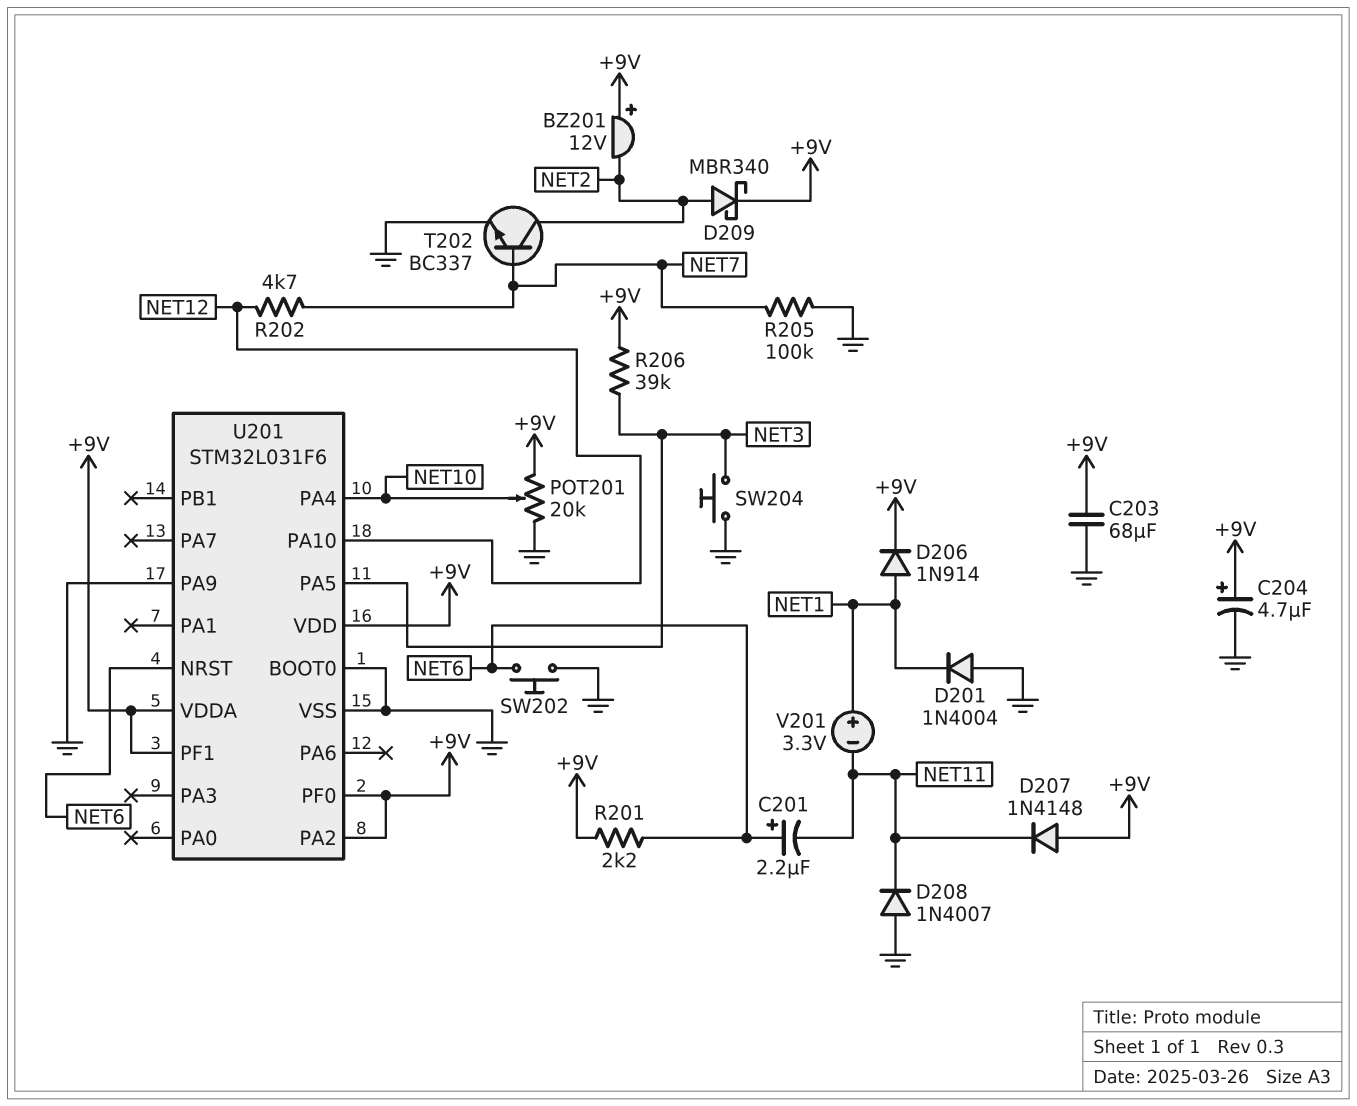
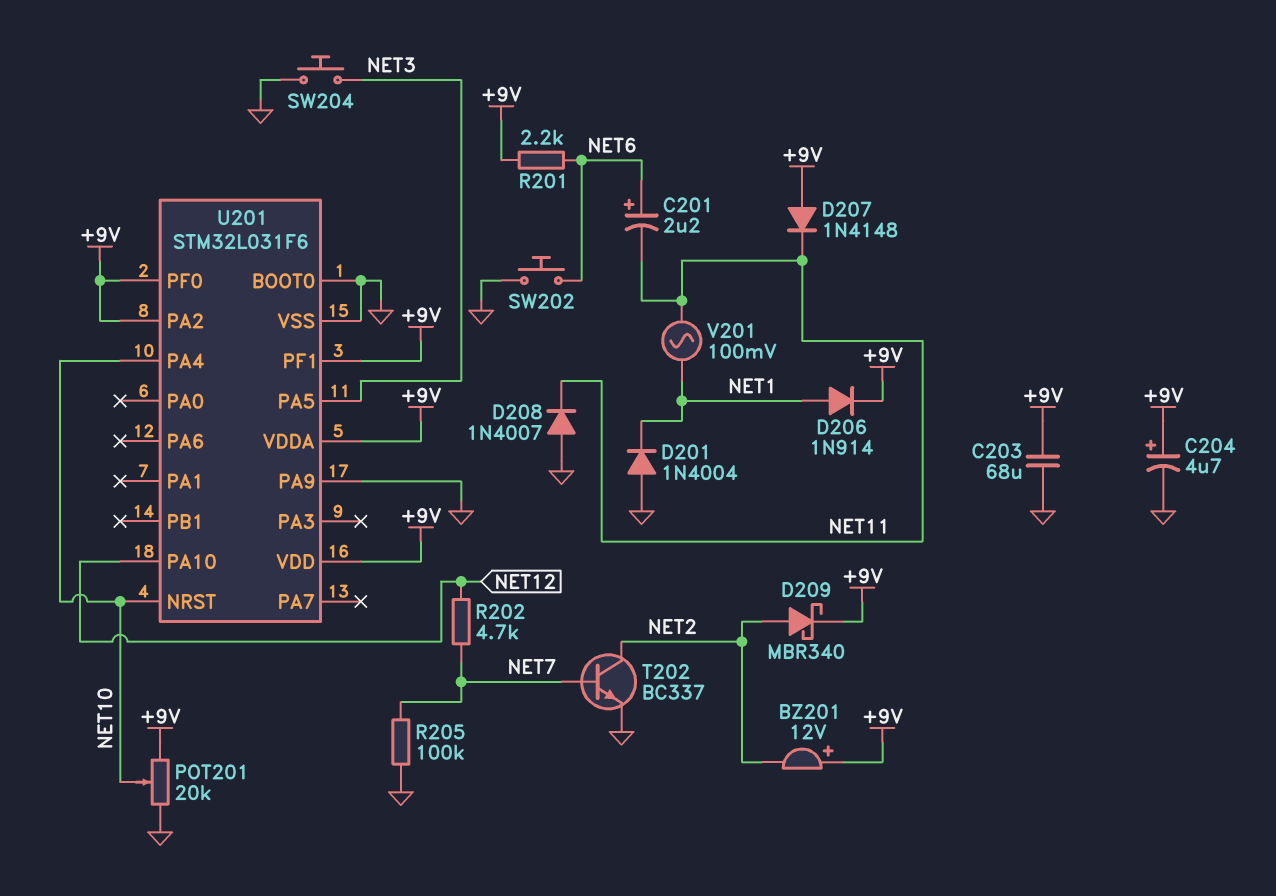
R206: 39k (+9V, NET3) -> none
U201 pin NRST: NET6 -> NET10
V201: 3.3V (plus NET1, minus NET11) -> AC 100mV (NET1, NET11)

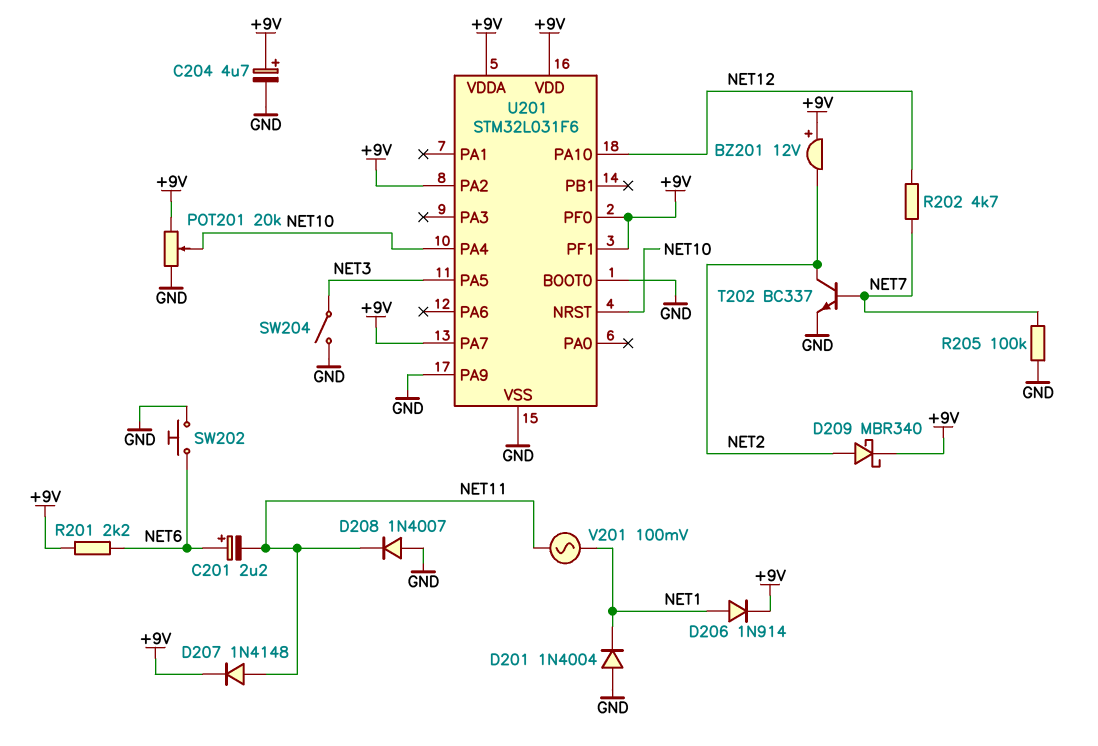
C203: 68uF (+9V, GND) -> none
D207: diode 1N4148 (A +9V, K NET11) -> diode 1N4148 (A NET11, K +9V)
SW204: button (GND, NET3) -> switch (GND, NET3)
U201 pin PA7: none -> +9V

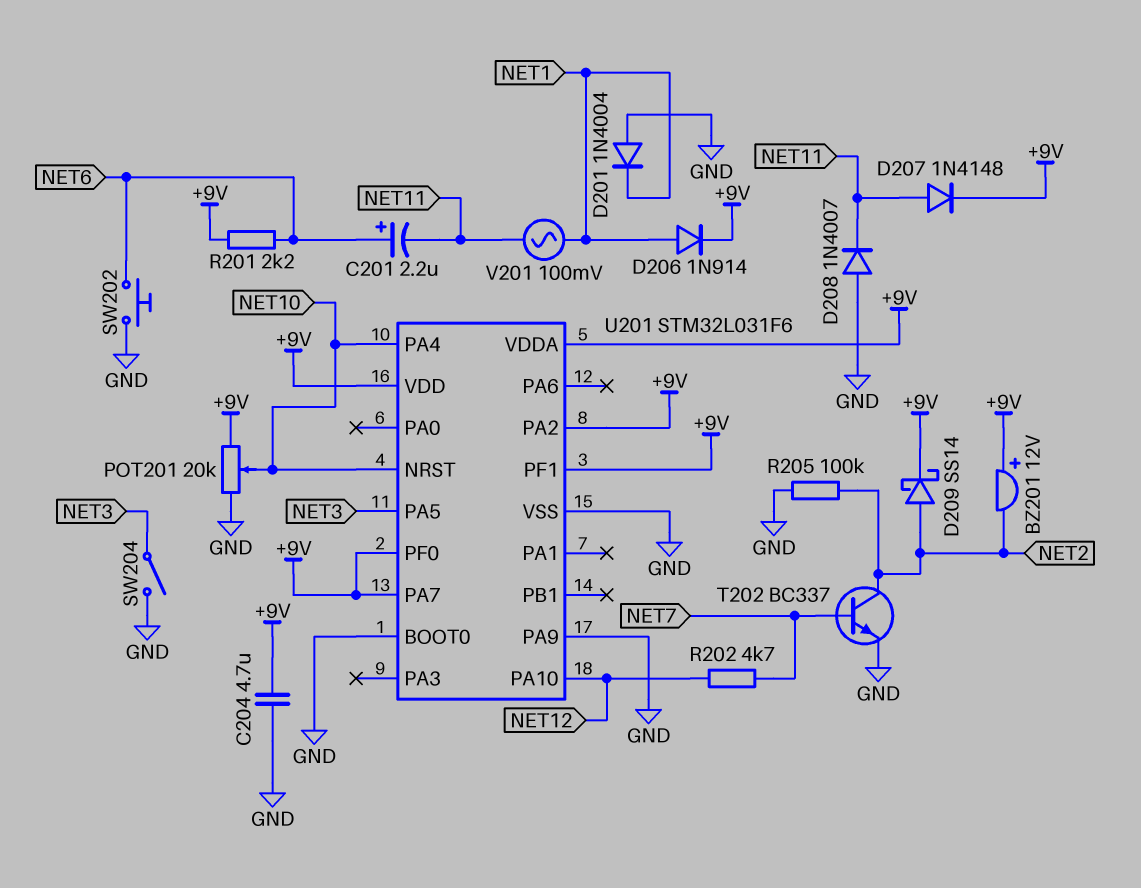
C204: 4.7uF (plus +9V, minus GND) -> 4.7uF (+9V, GND)
D209: schottky MBR340 (A NET2, K +9V) -> schottky SS14 (A NET2, K +9V)
R205: 100k (GND, NET7) -> 100k (GND, NET2)

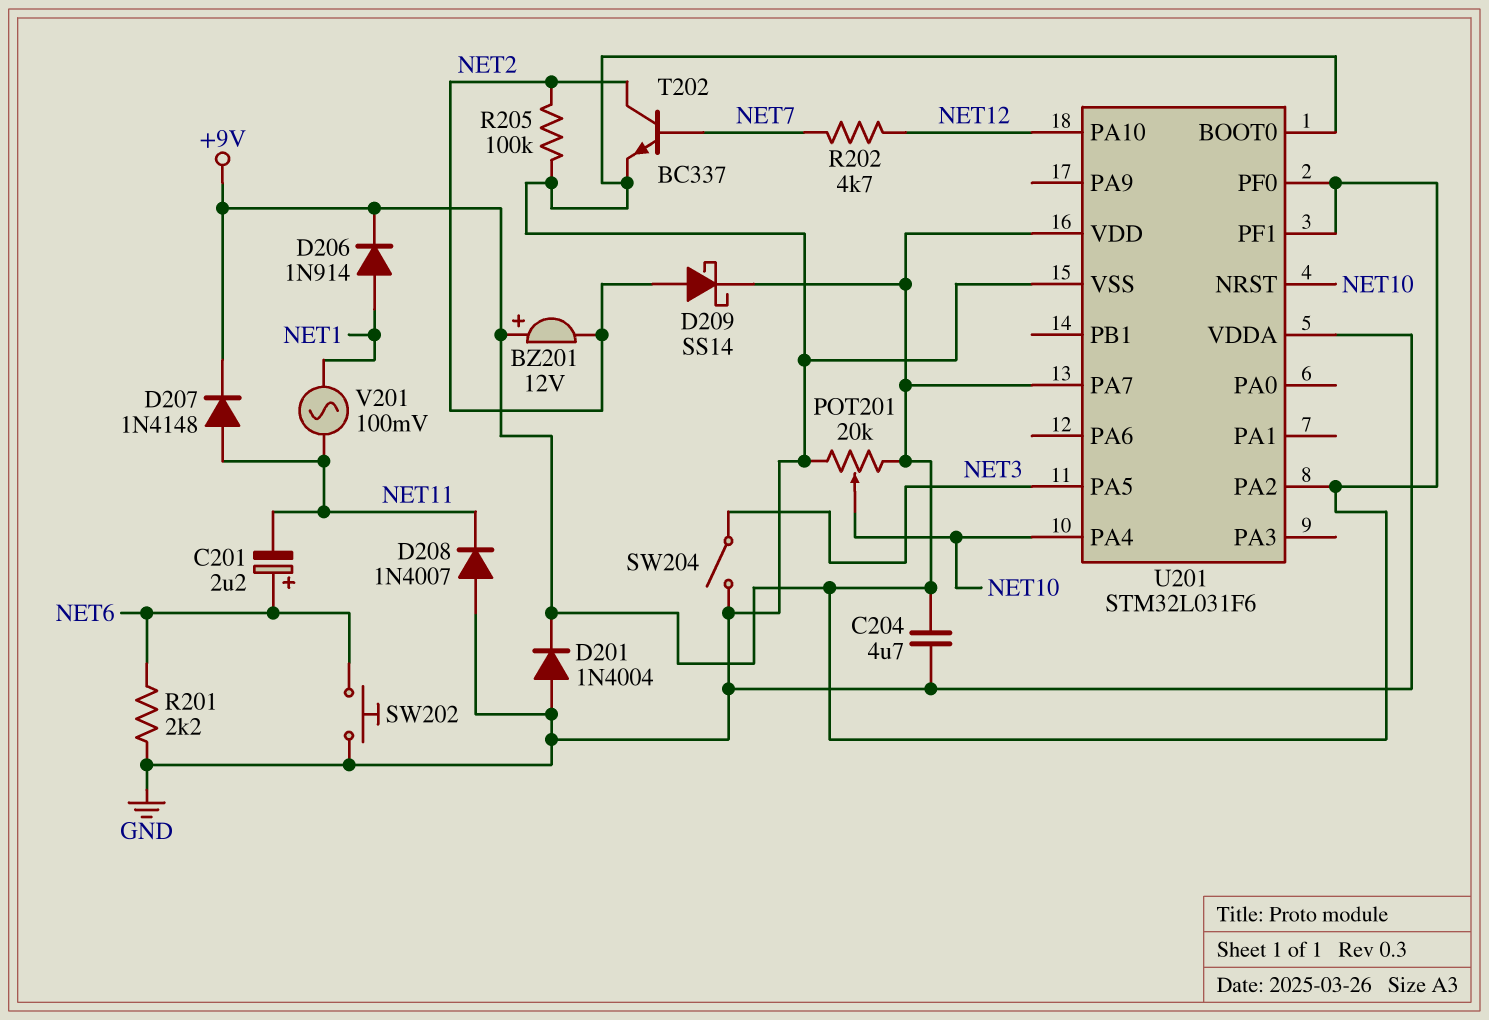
D201: diode 1N4004 (A GND, K NET1) -> diode 1N4004 (A GND, K +9V)
R201: 2.2k (+9V, NET6) -> 2.2k (GND, NET6)
U201 pin PA9: GND -> none
U201 pin VDDA: +9V -> GND

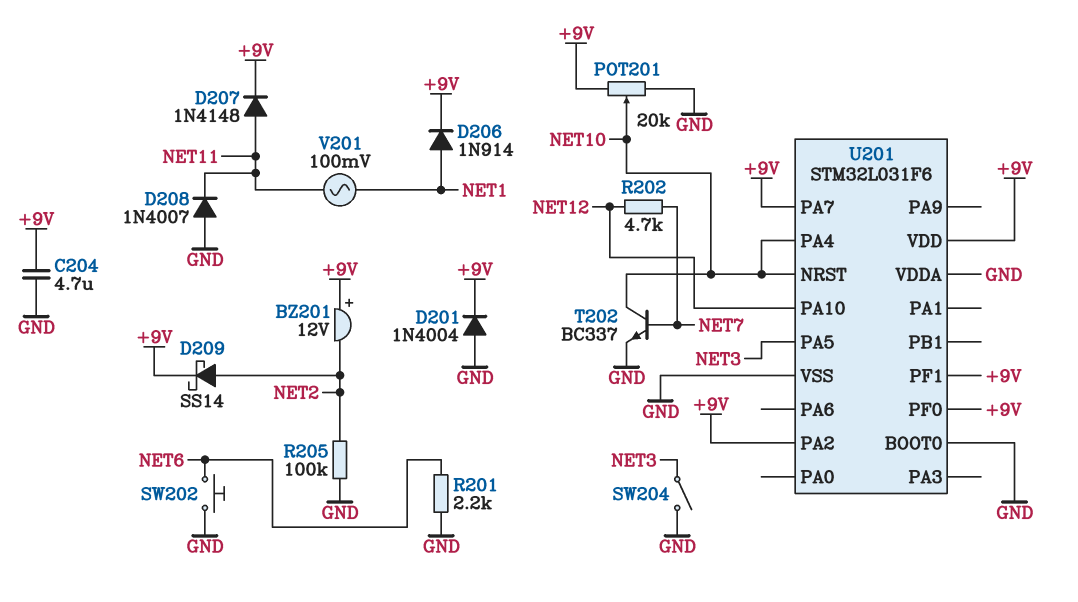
C201: 2.2uF (plus NET6, minus NET11) -> none
T202: NPN BC337 (B NET7, C NET2, E GND) -> NPN BC337 (B NET7, C NET10, E GND)

